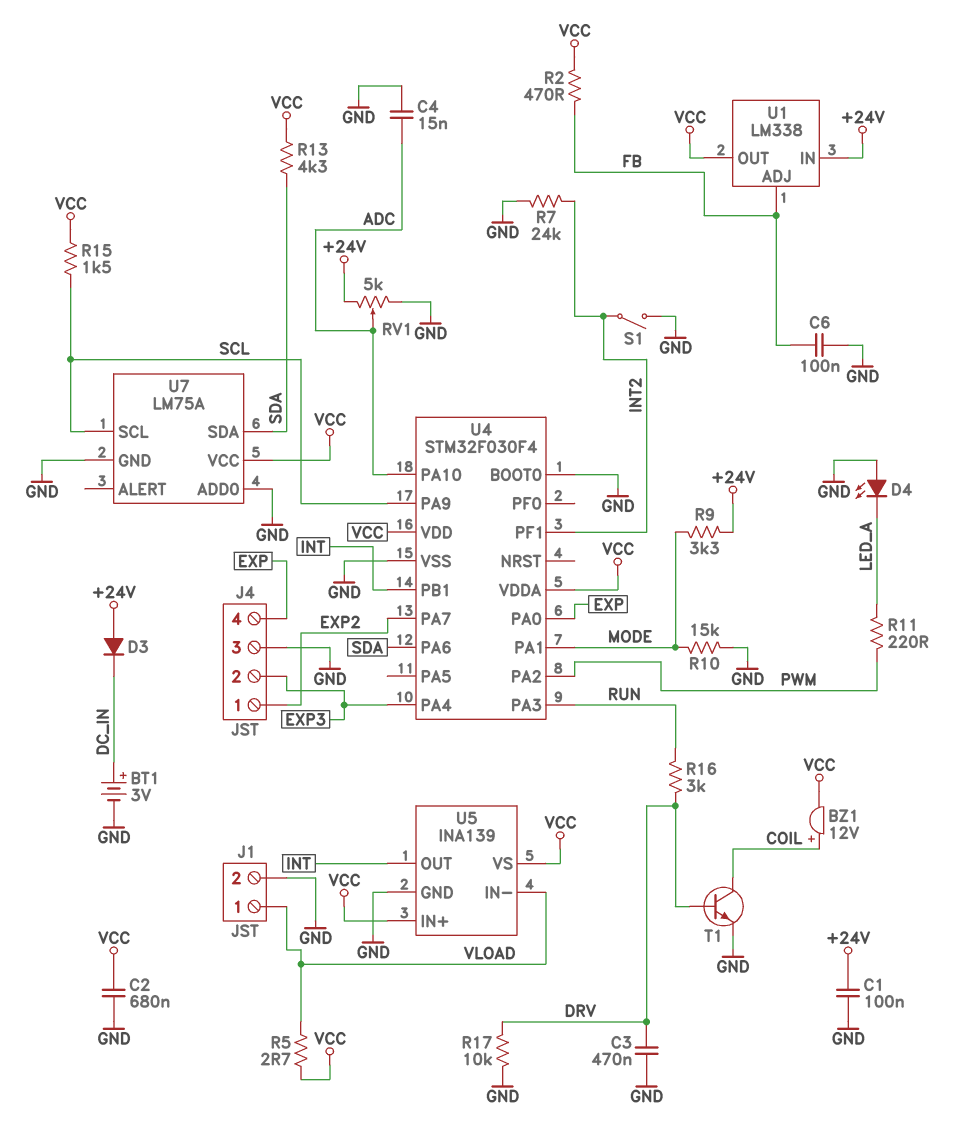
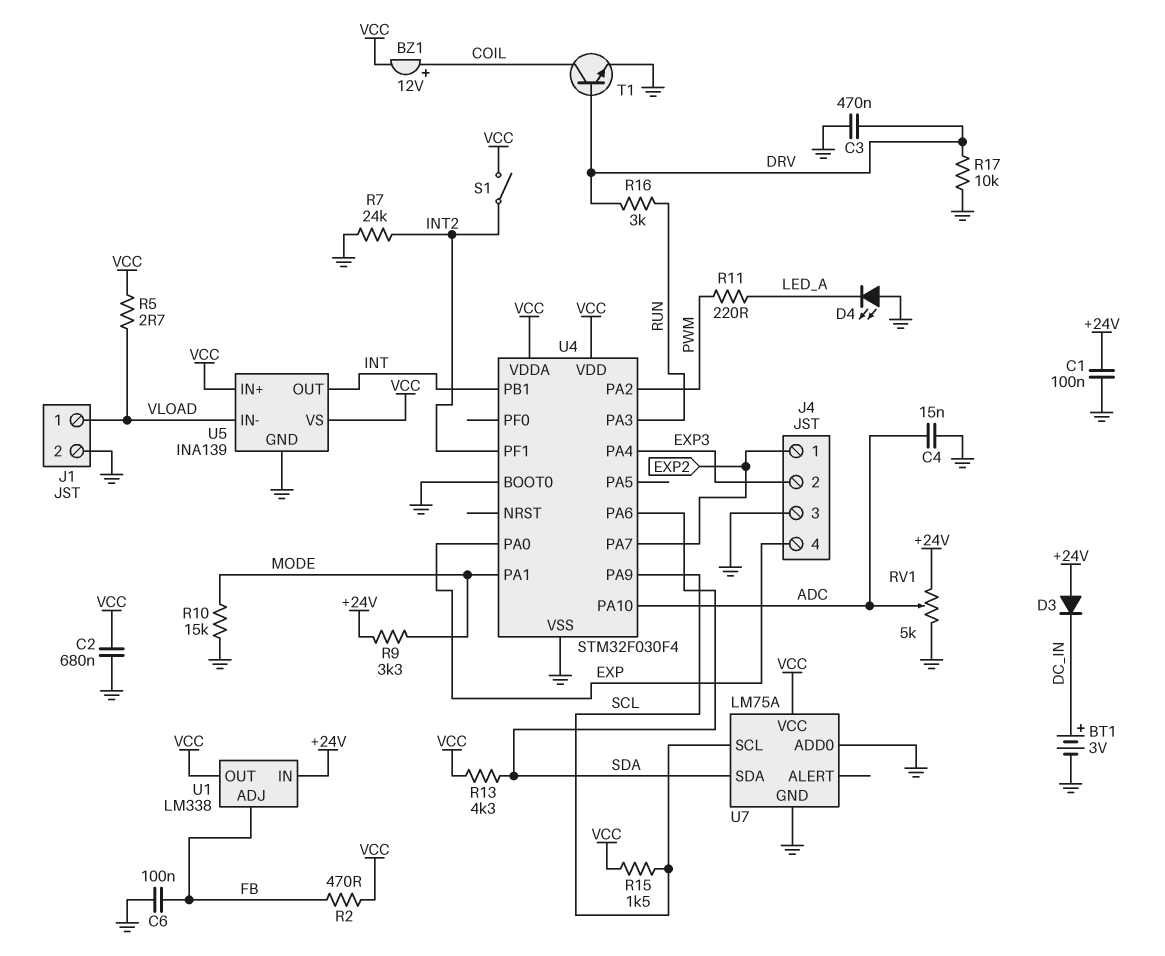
S1: switch (GND, INT2) -> switch (INT2, VCC)

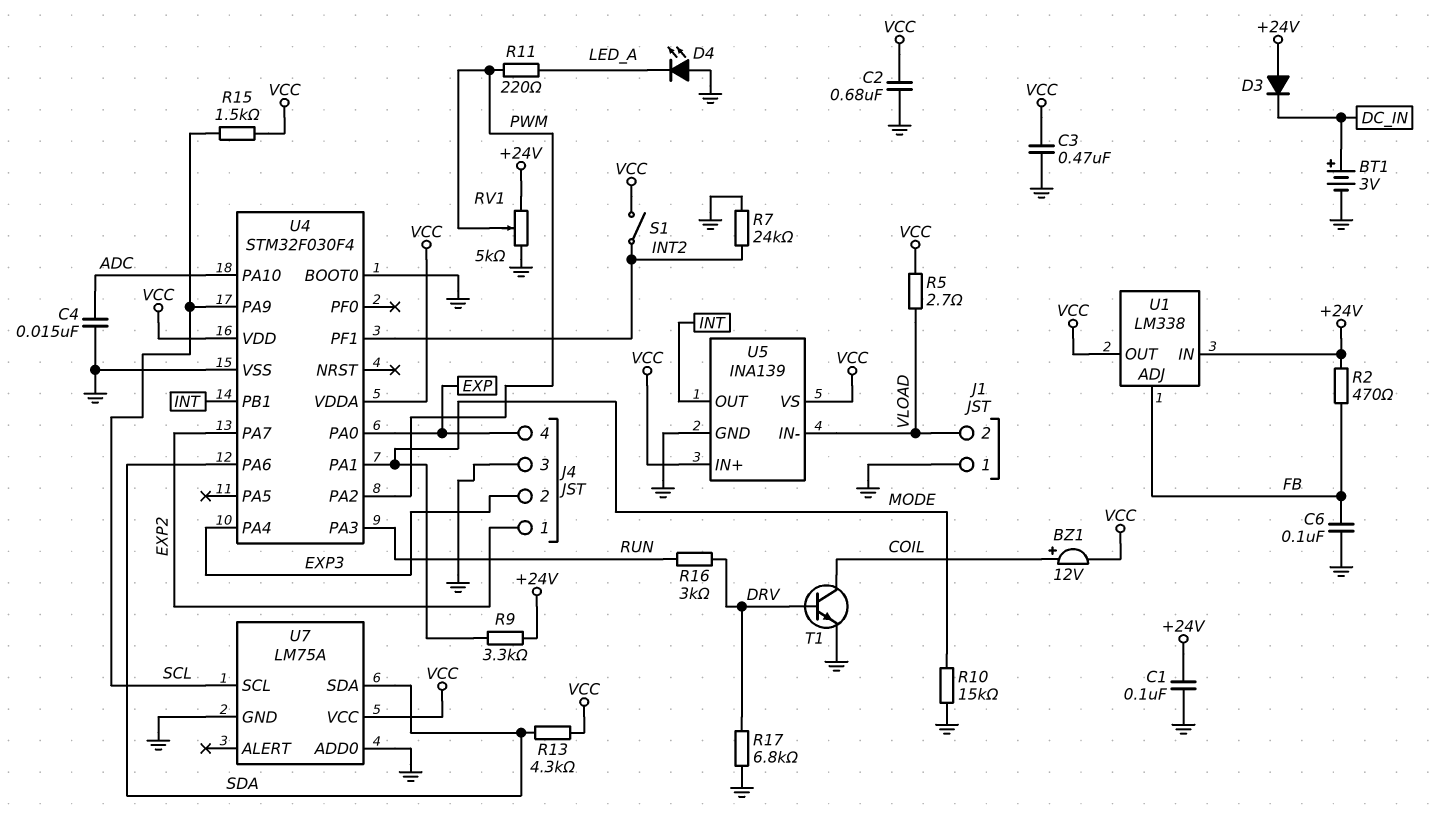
C3: 470nF (DRV, GND) -> 470nF (GND, VCC)
J1 pin 1: VLOAD -> GND
J1 pin 2: GND -> VLOAD
R2: 470 (FB, VCC) -> 470 (+24V, FB)
R17: 10k (DRV, GND) -> 6.8k (DRV, GND)
RV1: 5k (+24V, GND, wiper ADC) -> 5k (+24V, GND, wiper PWM)

